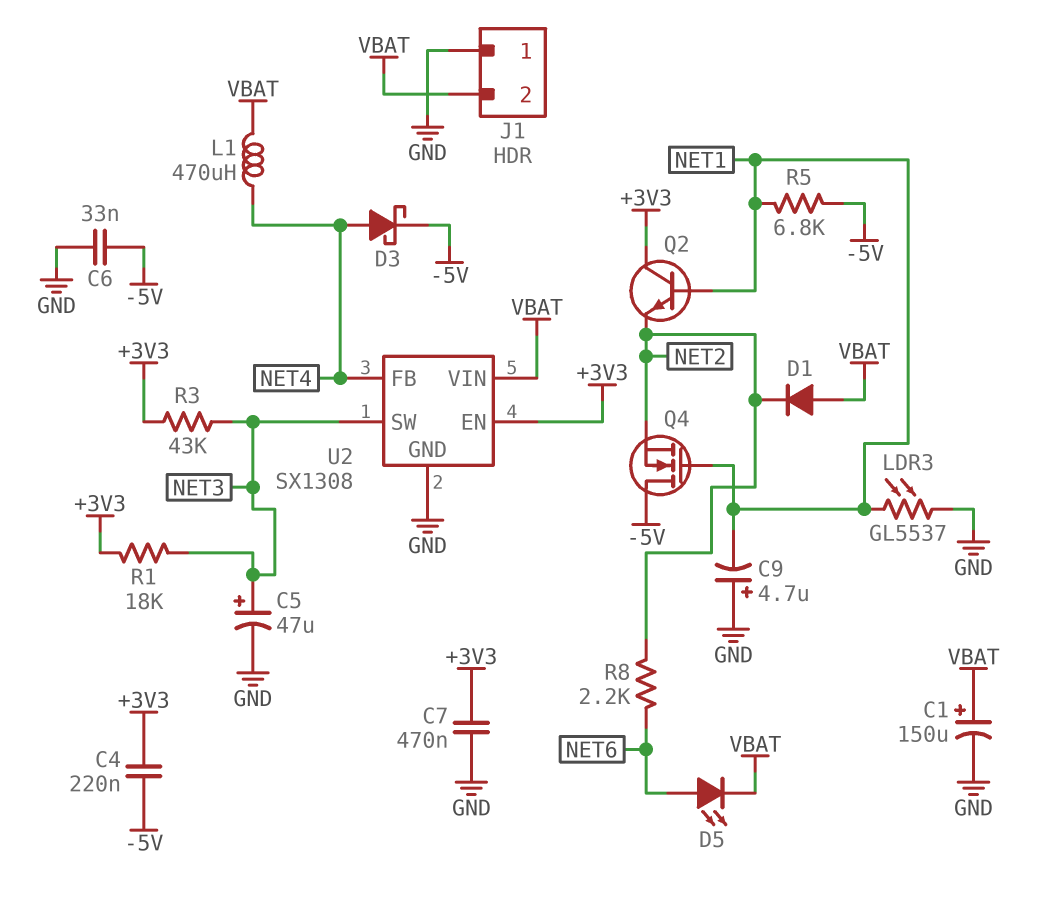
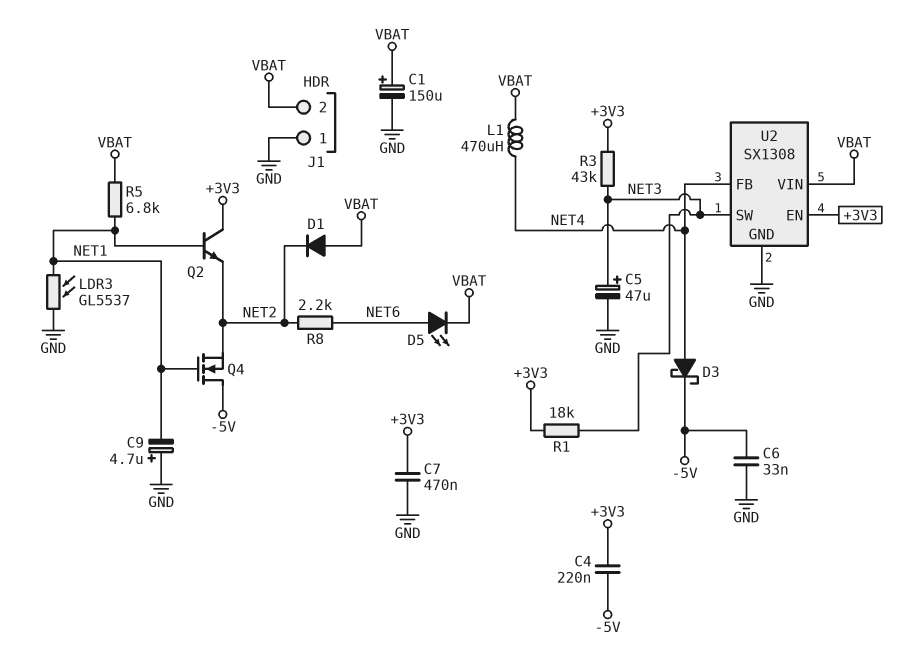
R5: 6.8k (-5V, NET1) -> 6.8k (NET1, VBAT)

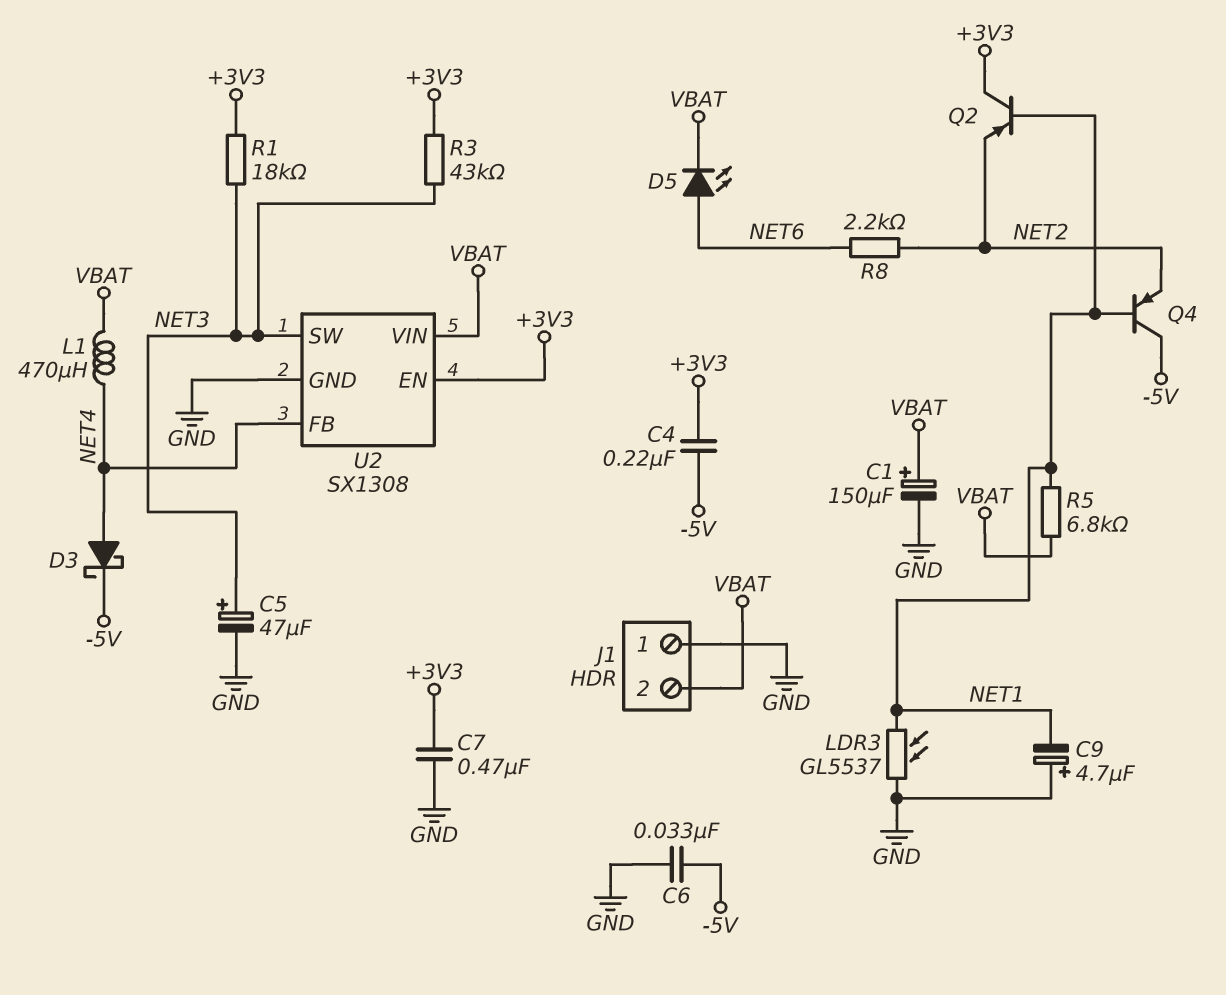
D1: diode (A VBAT, K NET2) -> none
Q2: NPN (B NET1, C +3V3, E NET2) -> PNP (B NET1, C +3V3, E NET2)
Q4: NMOS (G NET1, D -5V, S NET2) -> PNP (B NET1, C -5V, E NET2)

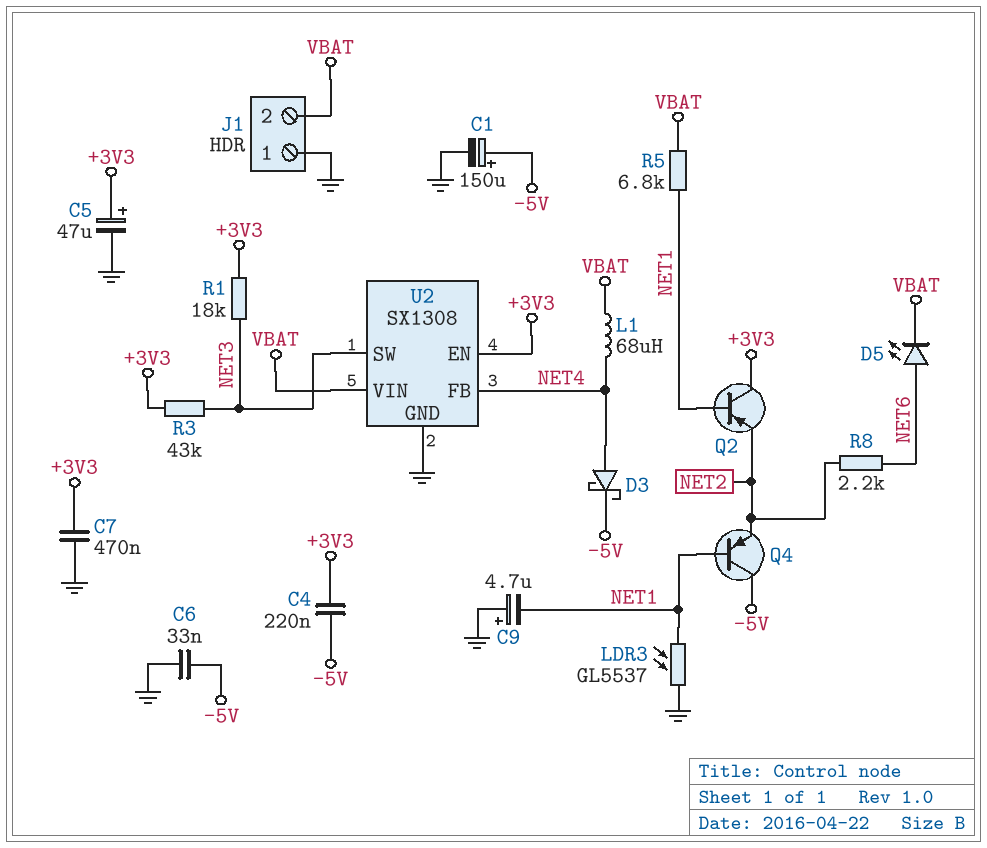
C1: 150uF (plus VBAT, minus GND) -> 150uF (plus -5V, minus GND)
C5: 47uF (plus NET3, minus GND) -> 47uF (plus +3V3, minus GND)
L1: 470uH (NET4, VBAT) -> 68uH (NET4, VBAT)

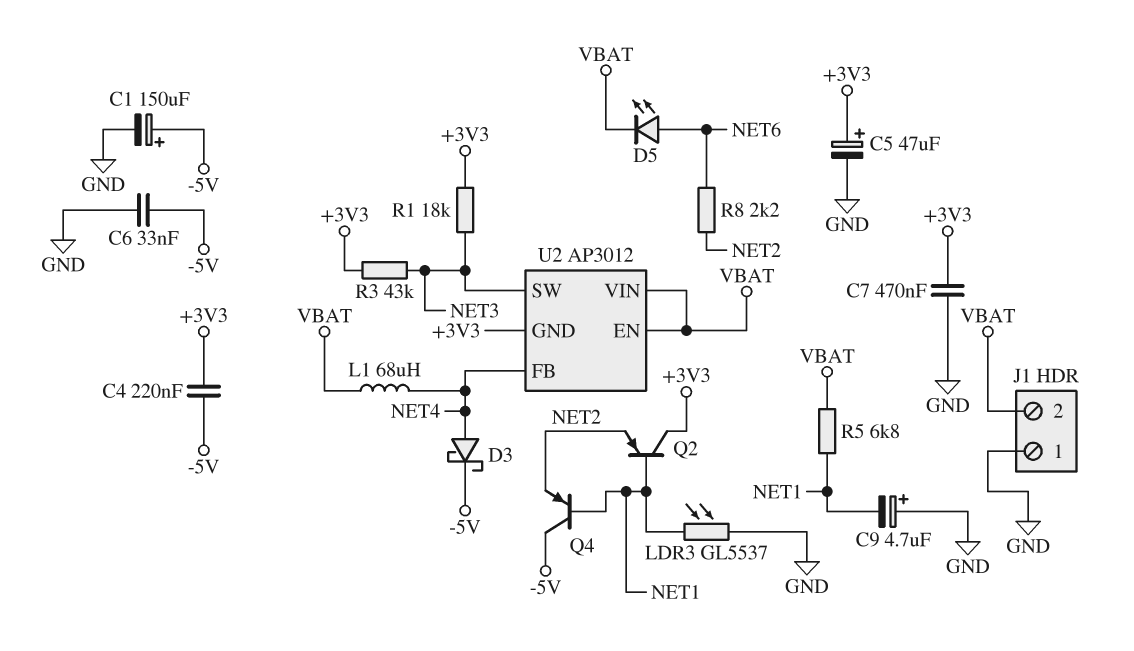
U2: SX1308 -> AP3012
U2 pin EN: +3V3 -> VBAT
U2 pin GND: GND -> +3V3

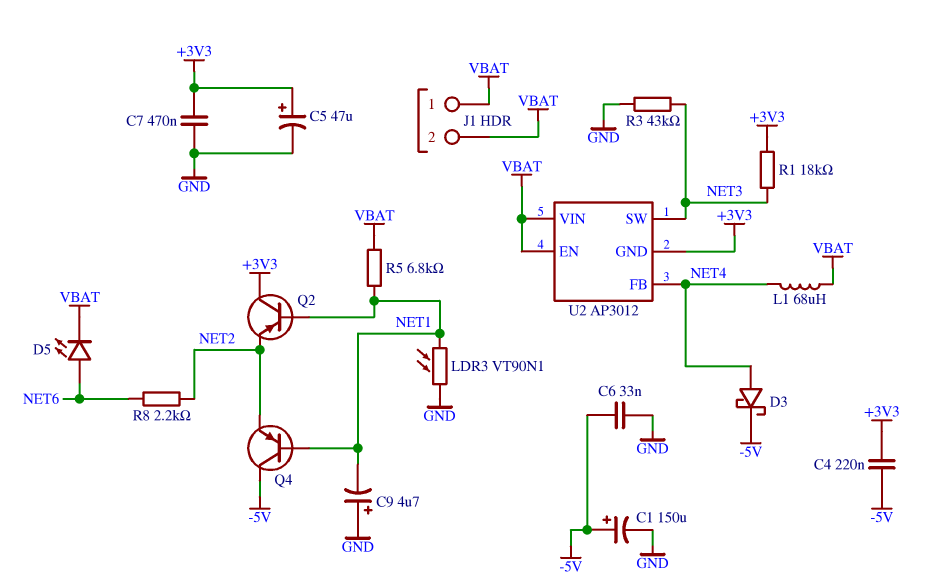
J1 pin 1: GND -> VBAT
LDR3: GL5537 (GND, NET1) -> VT90N1 (GND, NET1)
R3: 43k (+3V3, NET3) -> 43k (GND, NET3)

